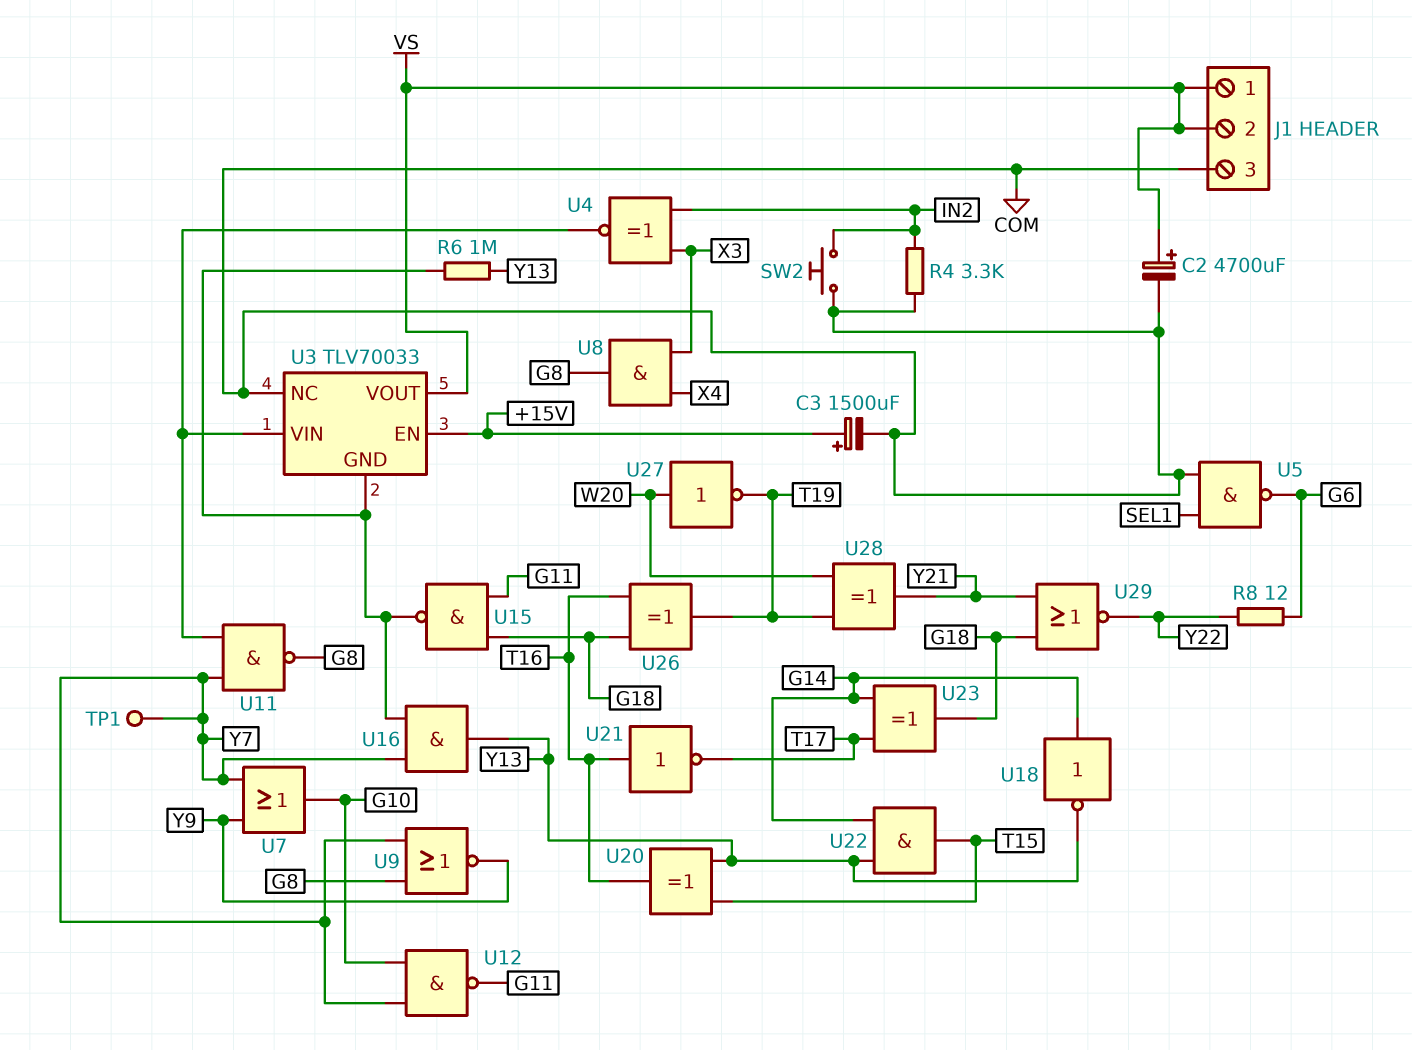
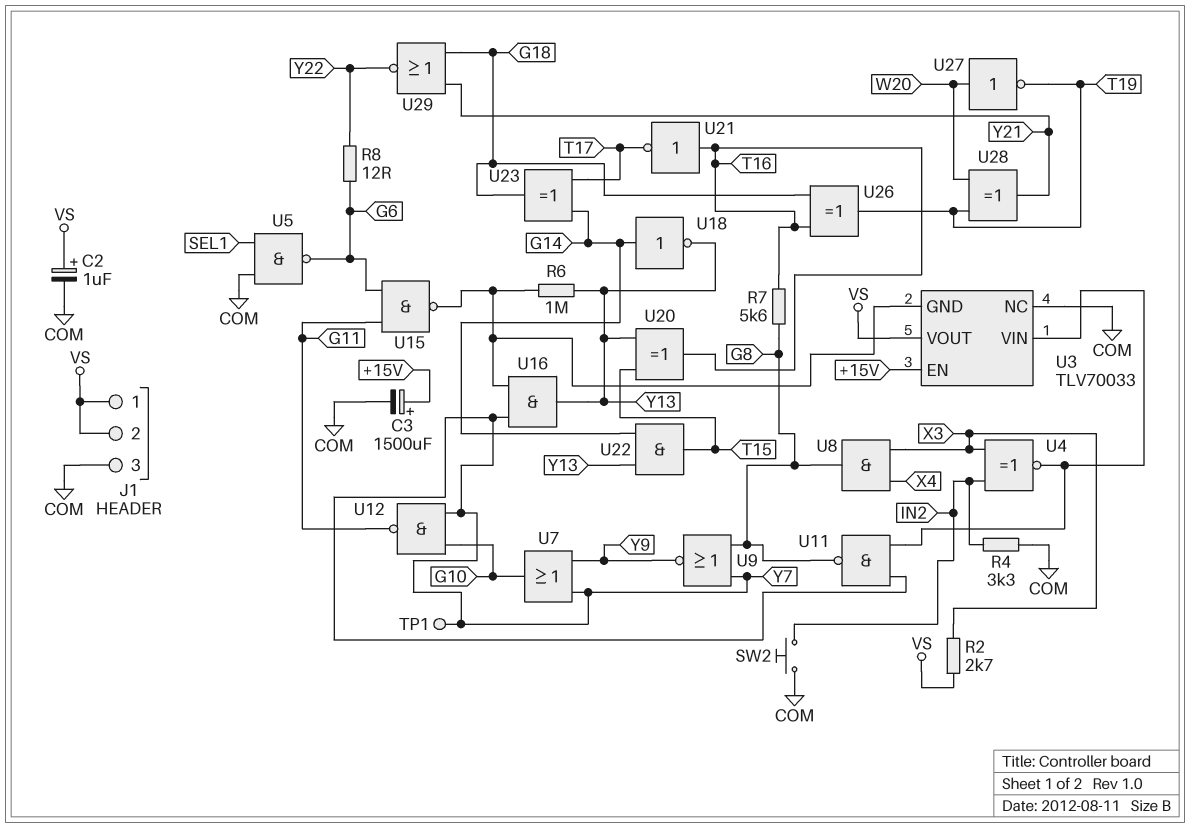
C2: 4700uF (plus VS, minus COM) -> 1uF (plus VS, minus COM)
R2: none -> 2.7k (VS, X3)
R7: none -> 5.6k (G8, T16)
U15: NAND (in G11, in G18, out U3/GND) -> NAND (in G6, in G11, out U3/GND)

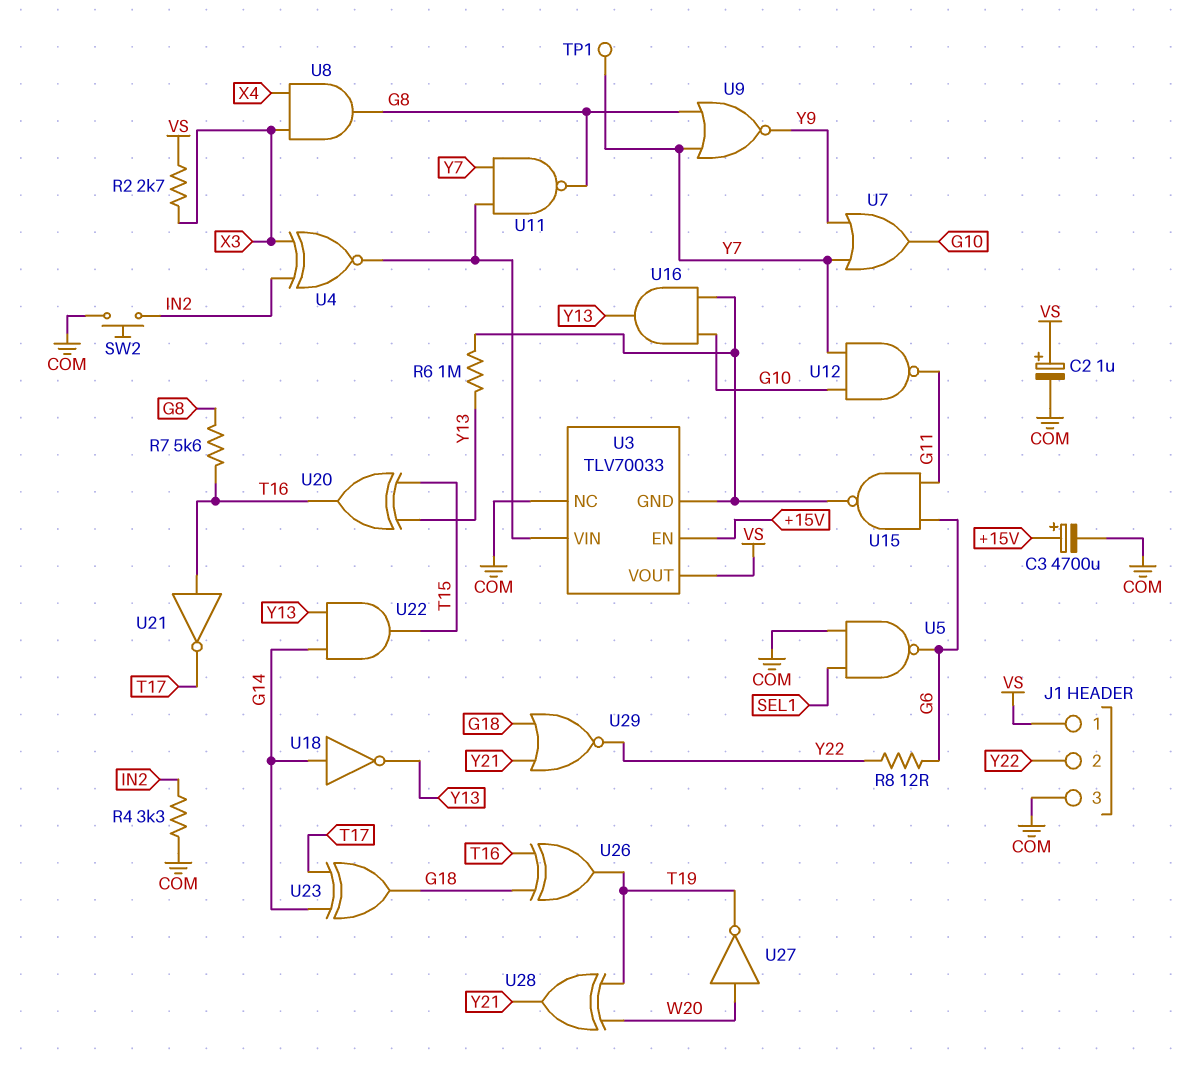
C3: 1500uF (plus +15V, minus COM) -> 4700uF (plus +15V, minus COM)
J1 pin 2: VS -> Y22
U16: AND (in U3/GND, in Y7, out Y13) -> AND (in G10, in U3/GND, out Y13)

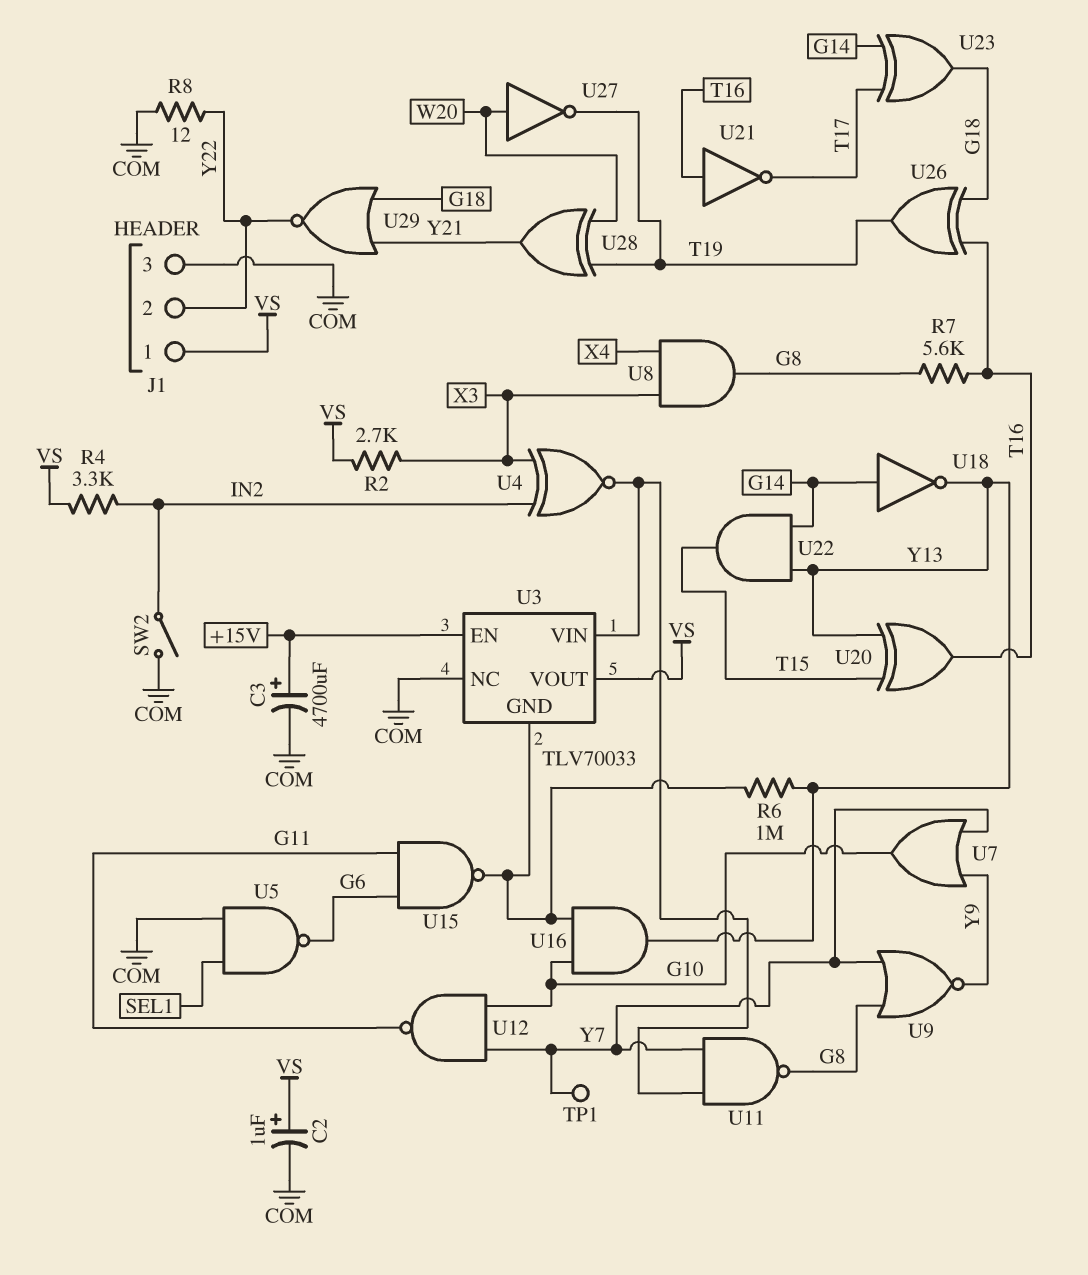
R4: 3.3k (COM, IN2) -> 3.3k (IN2, VS)
R8: 12 (G6, Y22) -> 12 (COM, Y22)
SW2: button (COM, IN2) -> switch (COM, IN2)

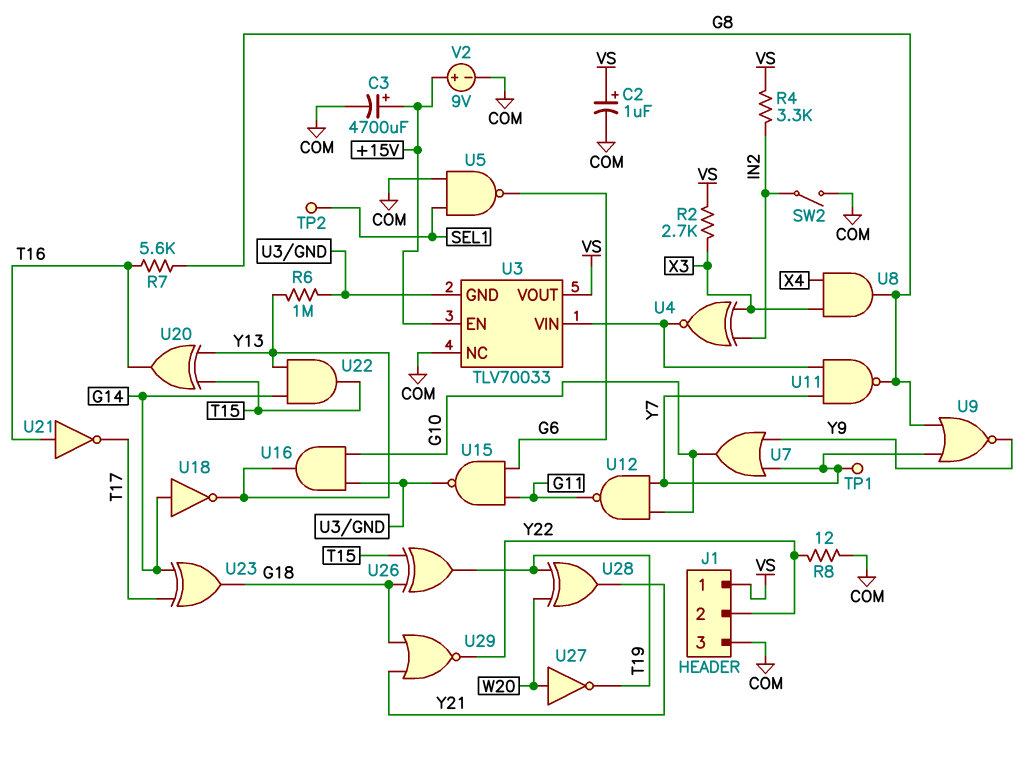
TP2: none -> test point (SEL1)
U26: XOR (in G18, in T16, out T19) -> XOR (in G18, in T15, out T19)
V2: none -> 9V (plus +15V, minus COM)

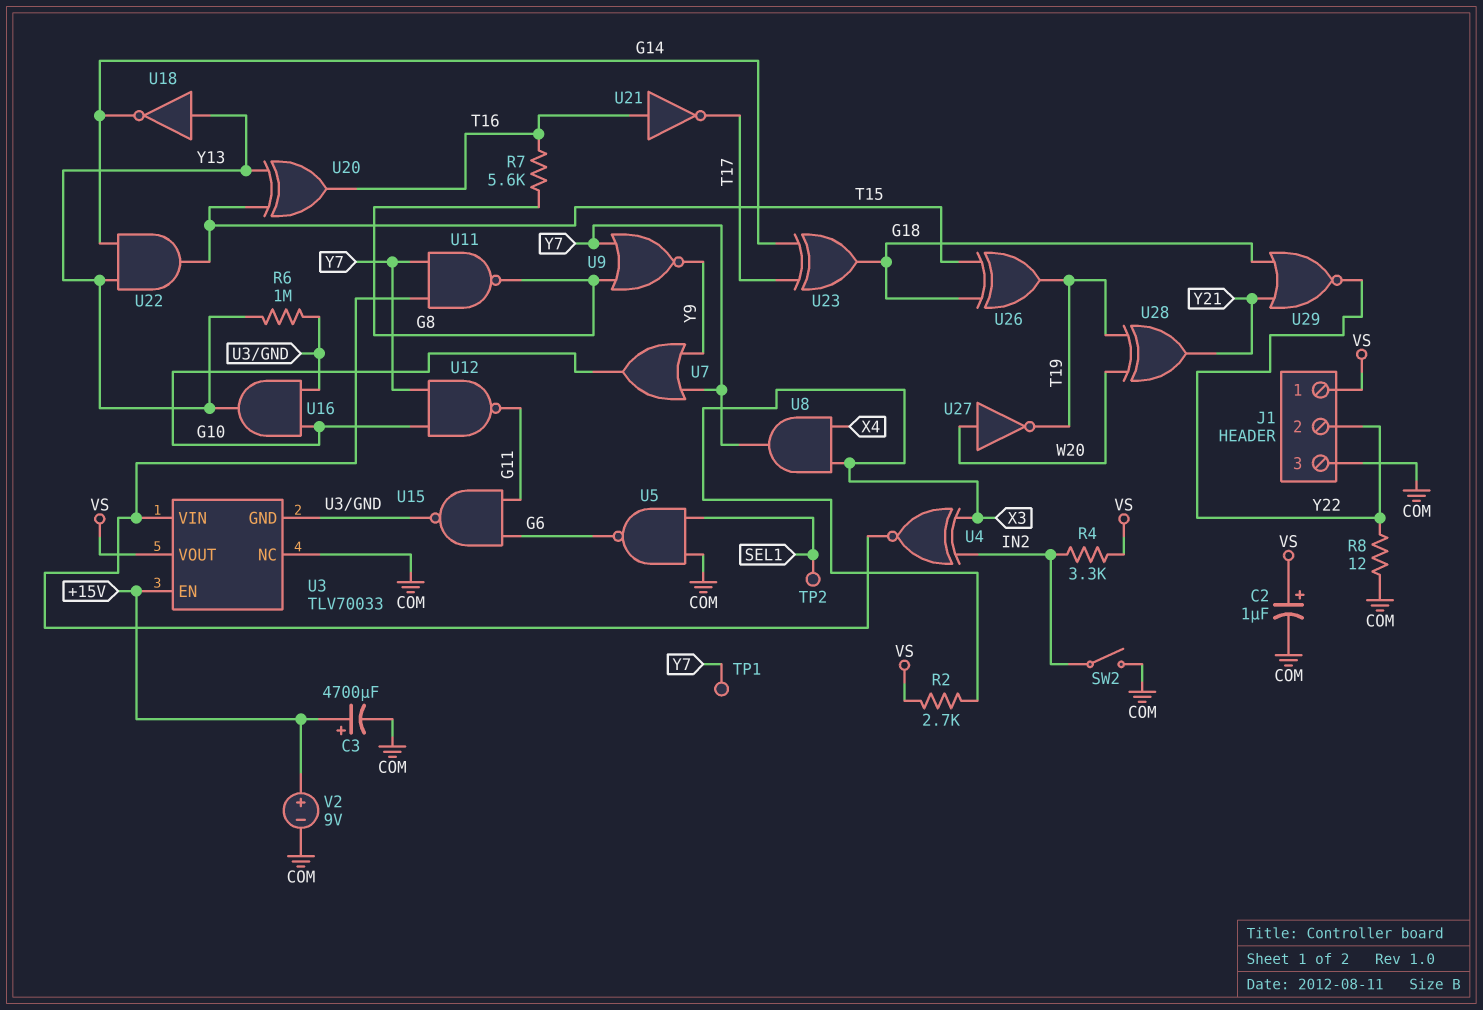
U8: AND (in X3, in X4, out G8) -> AND (in X3, in X4, out Y7)
U18: NOT (in G14, out Y13) -> NOT (in Y13, out G14)

